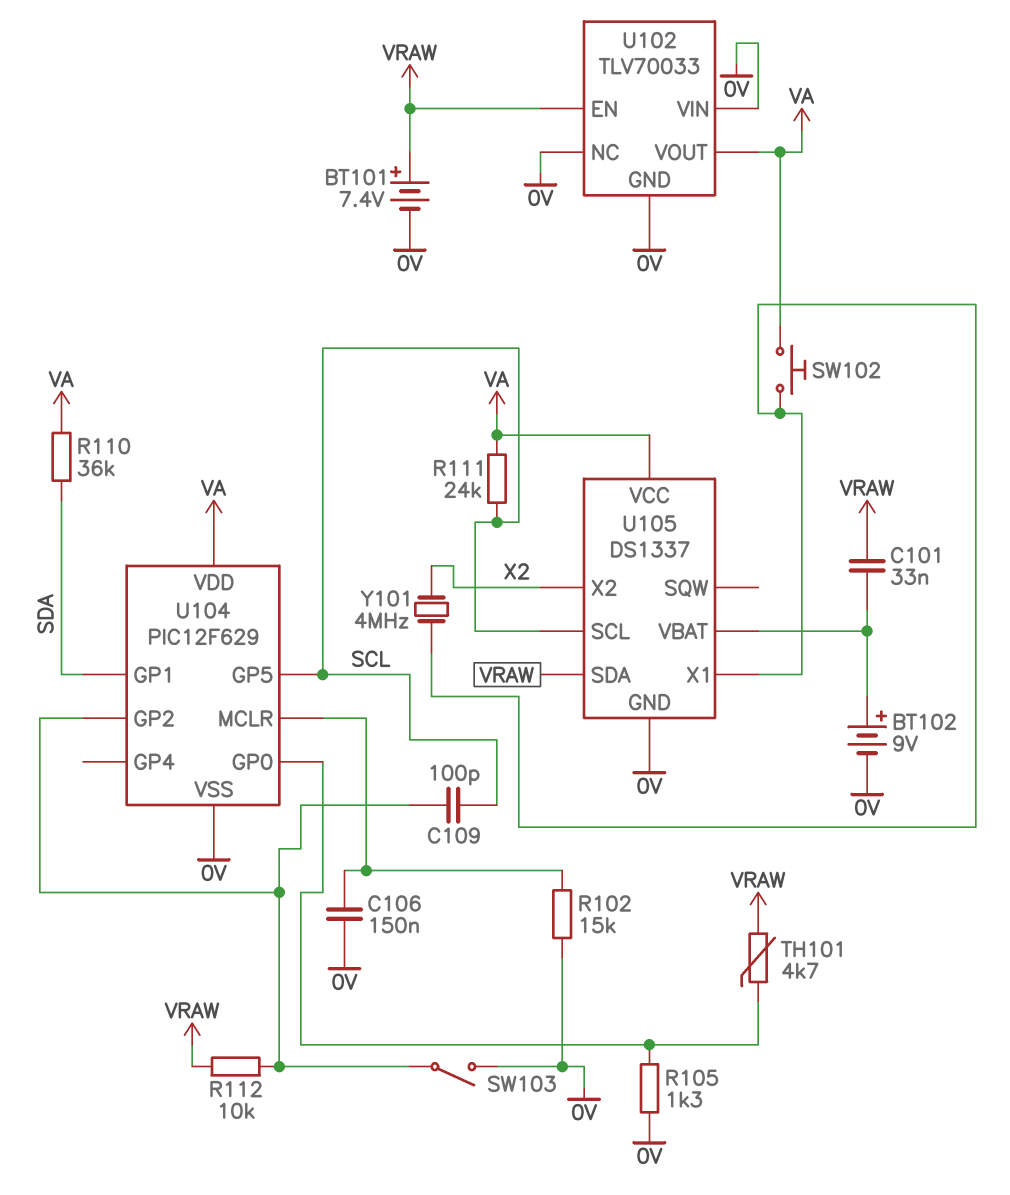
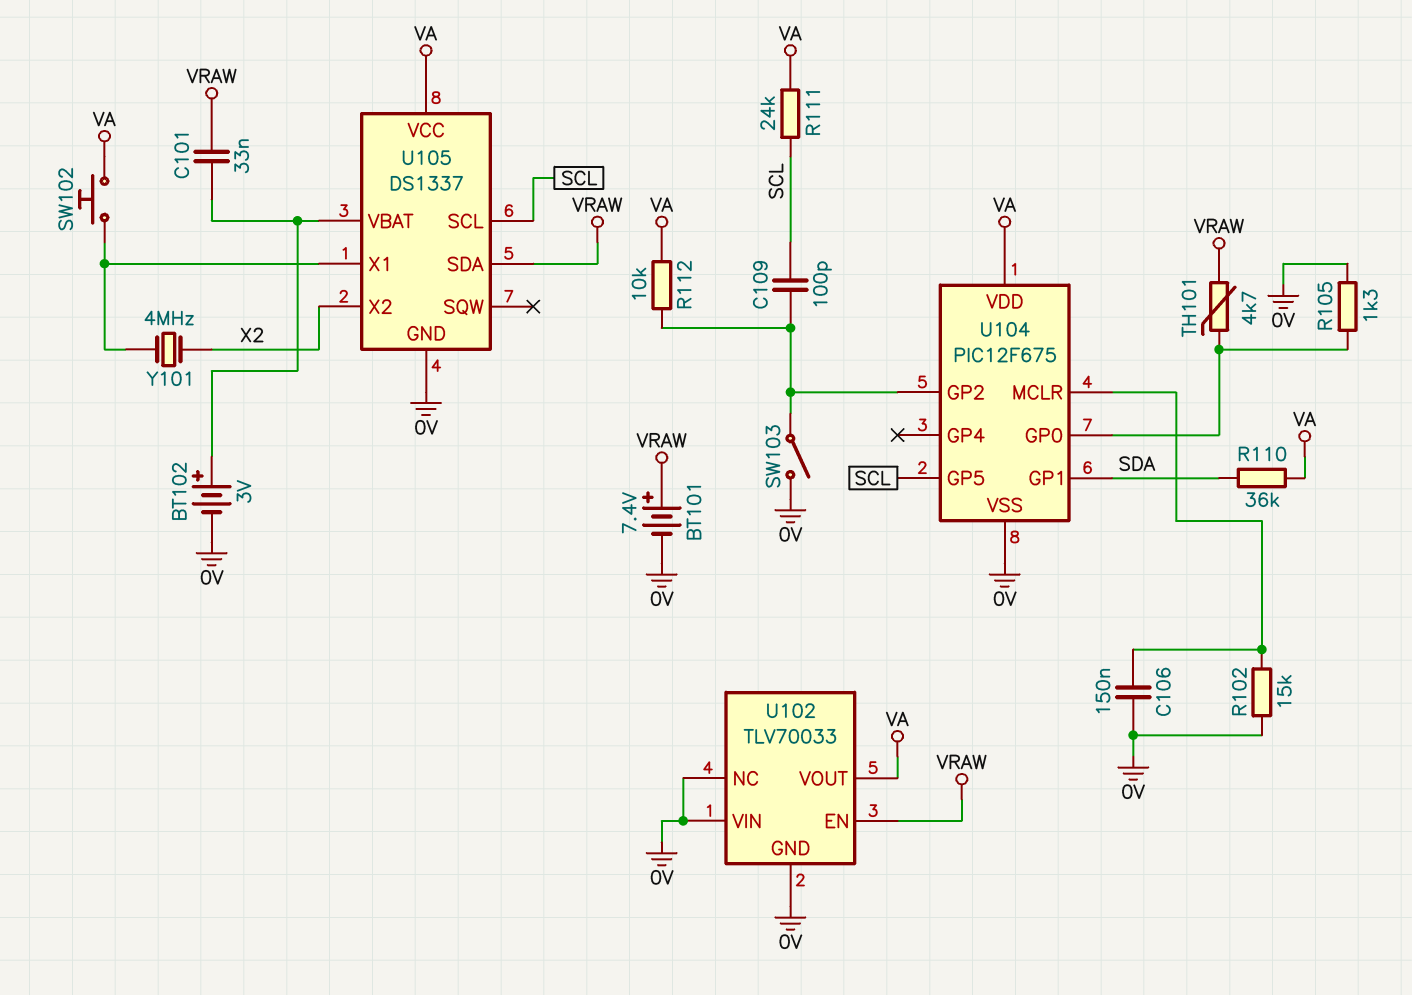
BT102: 9V (plus U105/VBAT, minus 0V) -> 3V (plus U105/VBAT, minus 0V)
R112: 10k (U104/GP2, VRAW) -> 10k (U104/GP2, VA)
U104: PIC12F629 -> PIC12F675

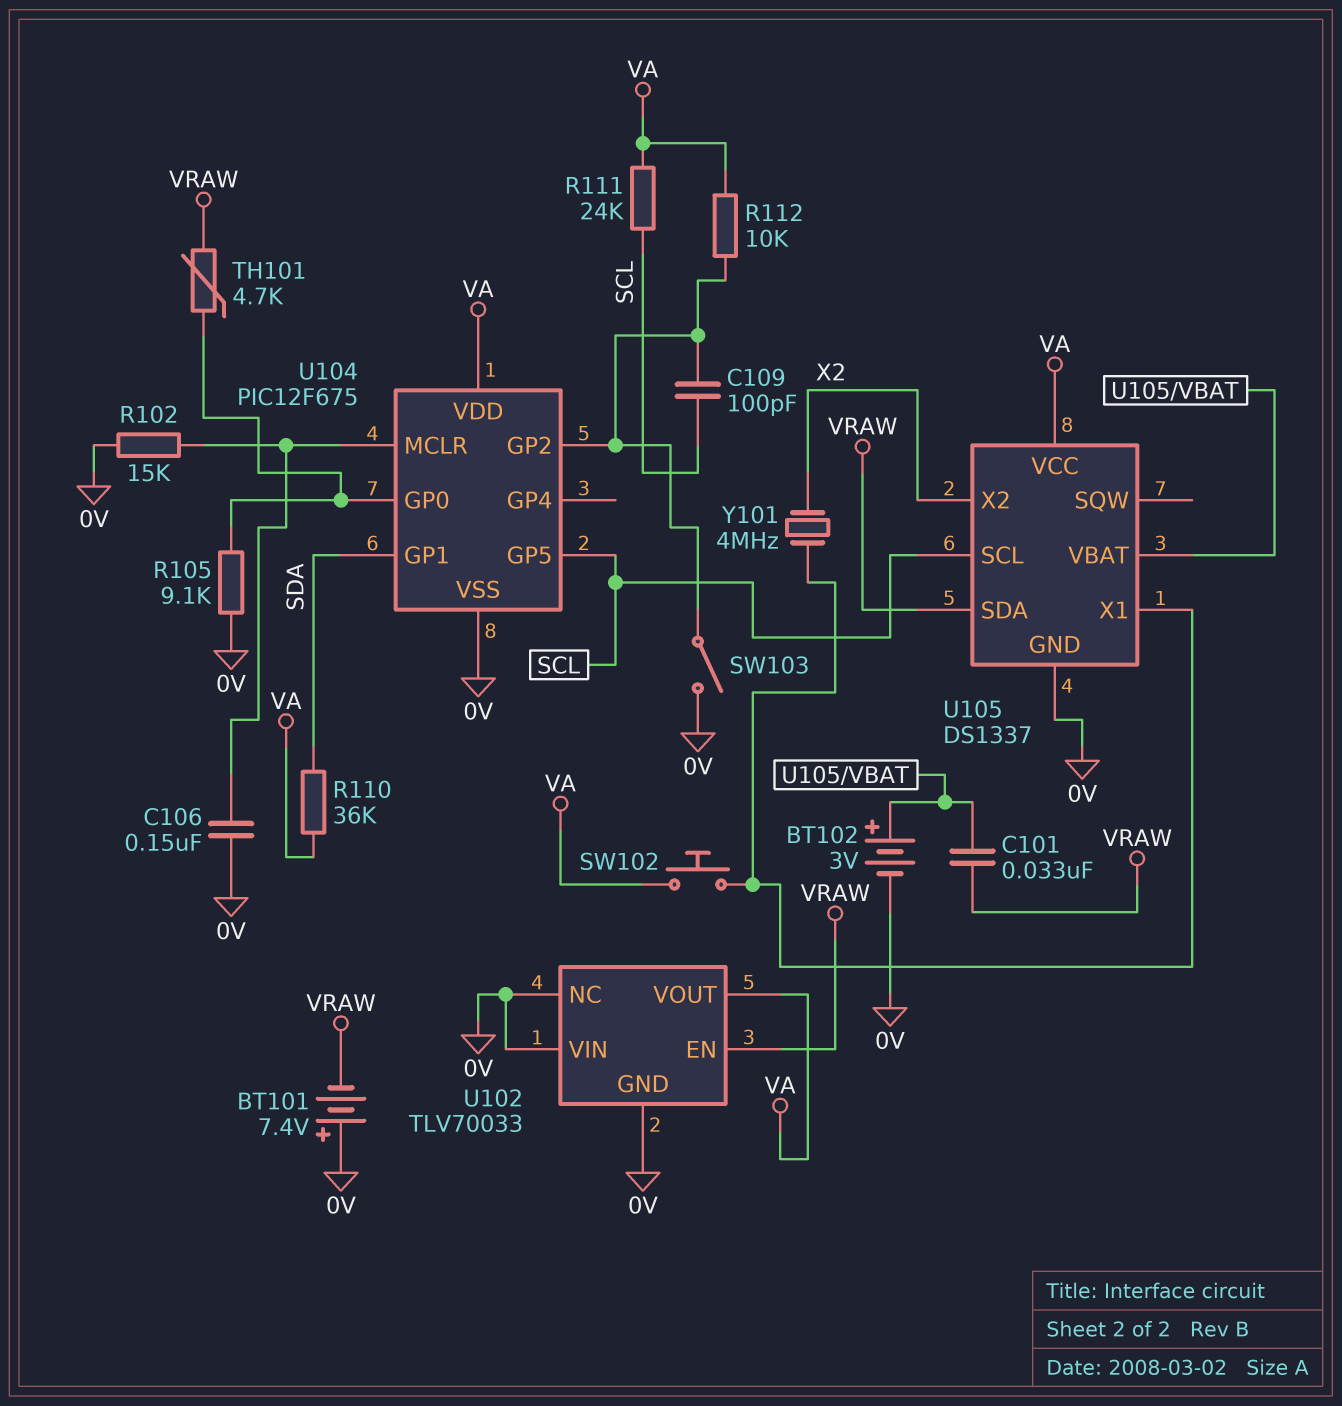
BT101: 7.4V (plus VRAW, minus 0V) -> 7.4V (plus 0V, minus VRAW)
R105: 1.3k (0V, U104/GP0) -> 9.1k (0V, U104/GP0)

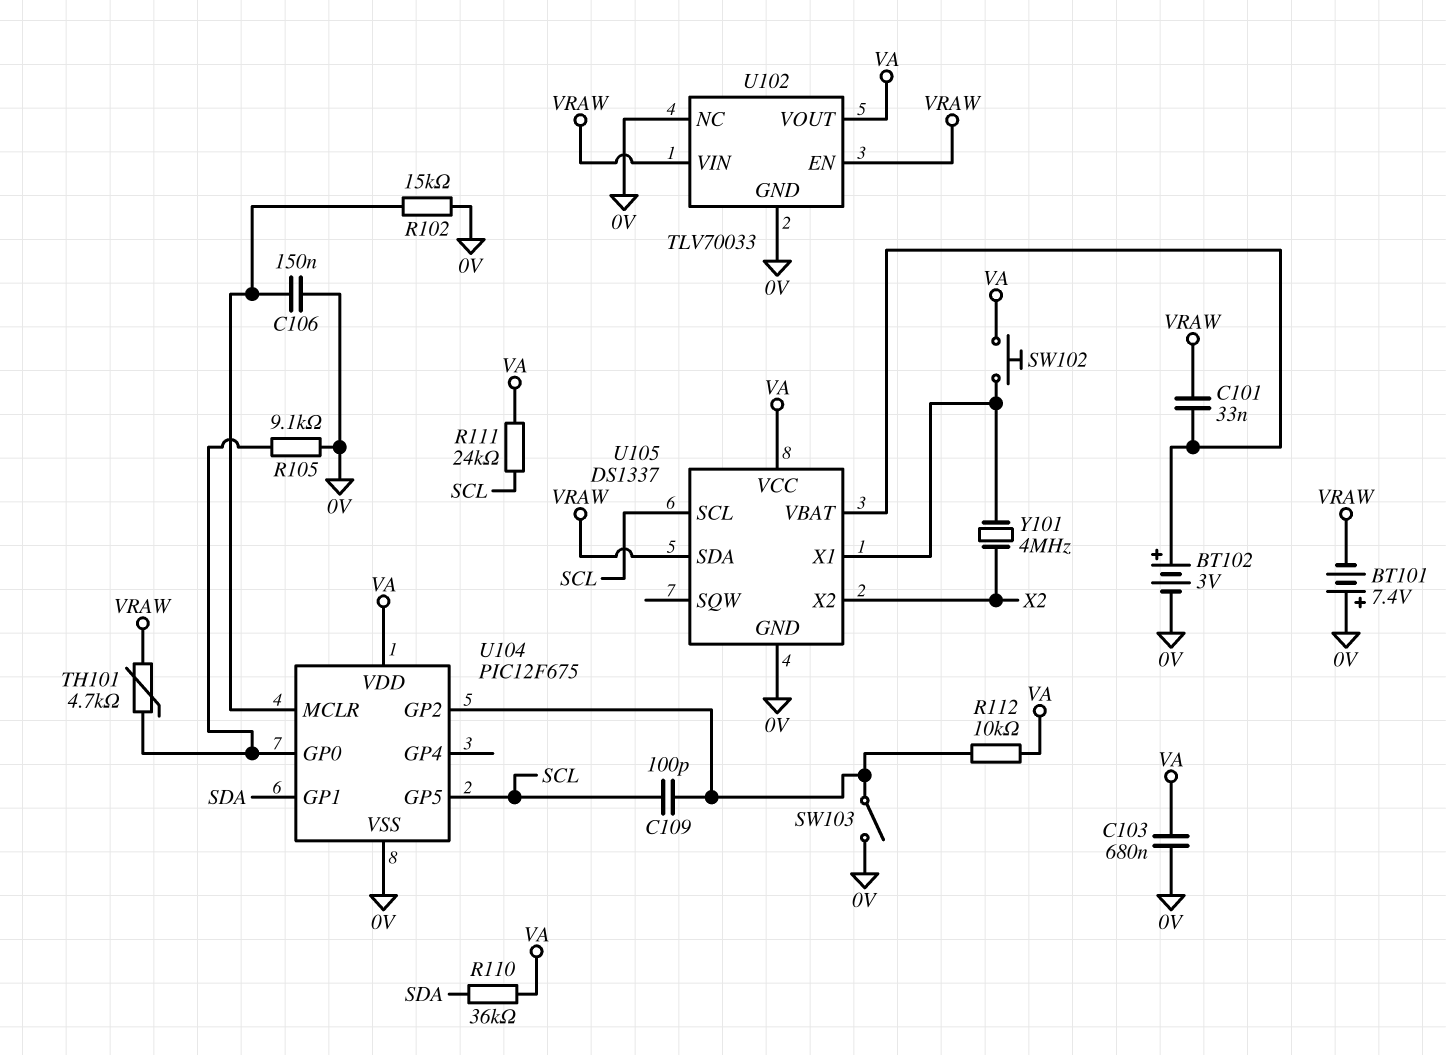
C103: none -> 680nF (0V, VA)
U102 pin VIN: 0V -> VRAW

